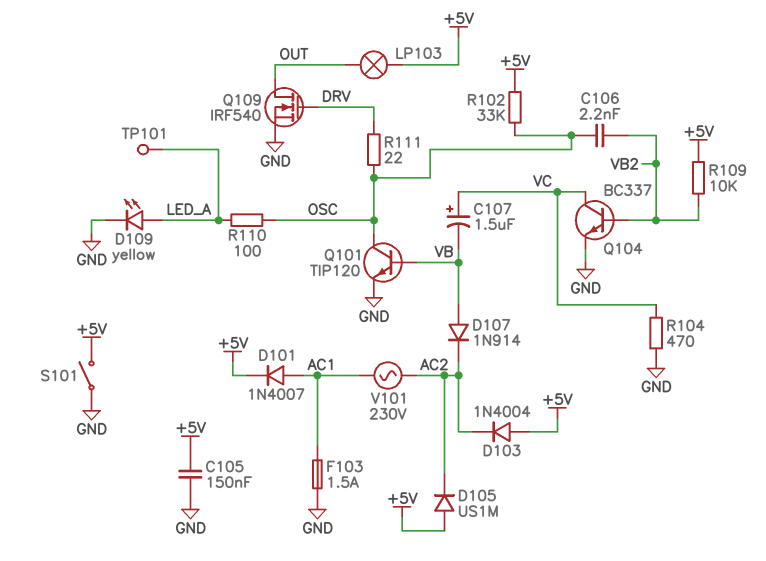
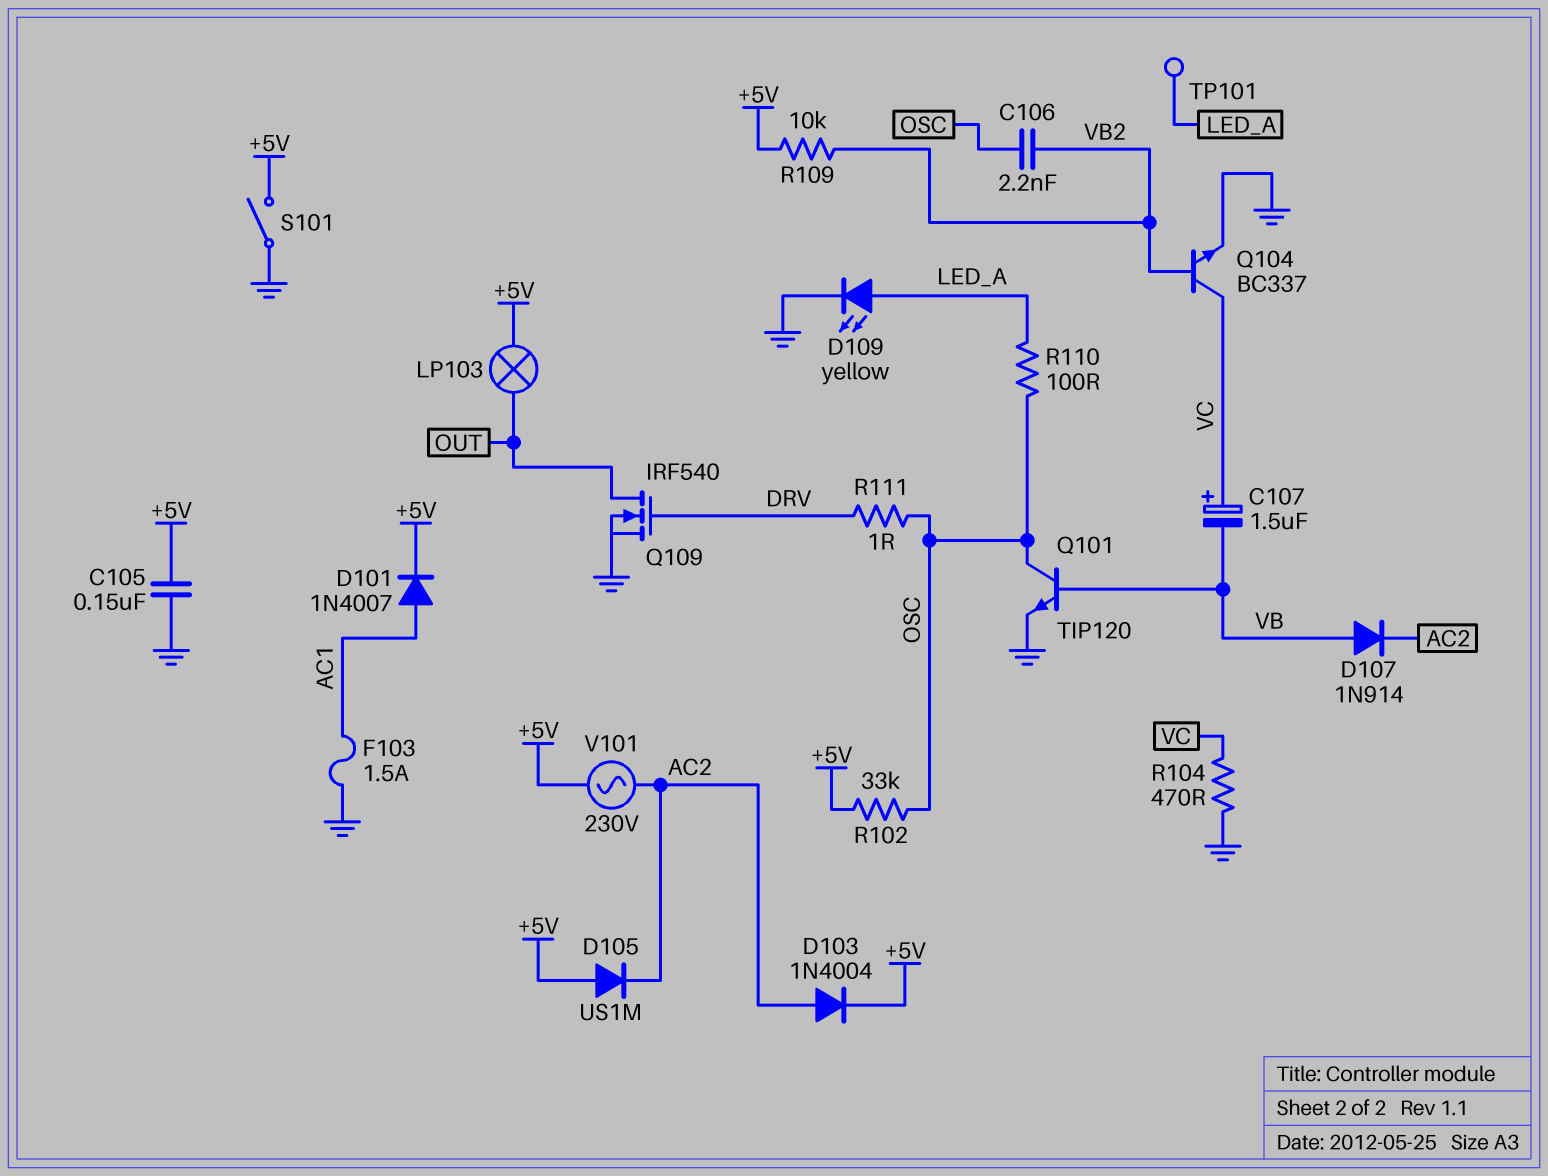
D103: diode 1N4004 (A +5V, K AC2) -> diode 1N4004 (A AC2, K +5V)
R111: 22 (DRV, OSC) -> 1 (DRV, OSC)
V101: AC 230V (AC1, AC2) -> AC 230V (+5V, AC2)

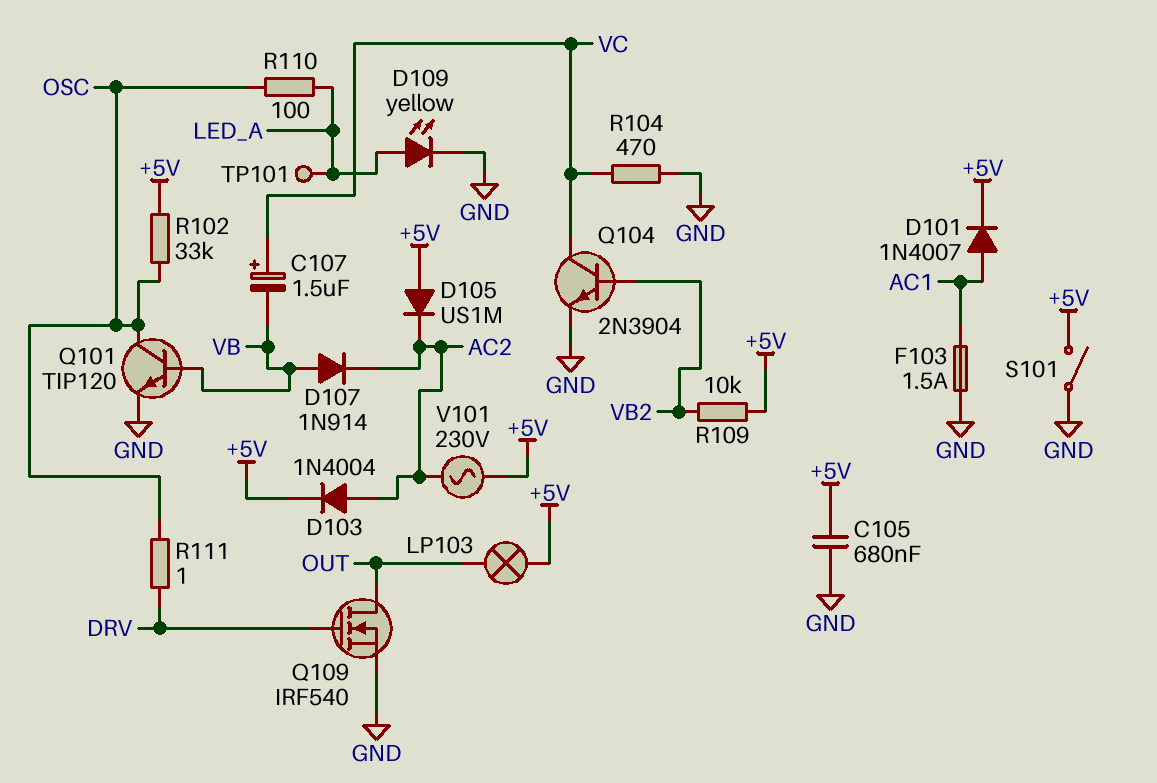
C105: 150nF (+5V, GND) -> 680nF (+5V, GND)
C106: 2.2nF (OSC, VB2) -> none
Q104: NPN BC337 (B VB2, C VC, E GND) -> NPN 2N3904 (B VB2, C VC, E GND)

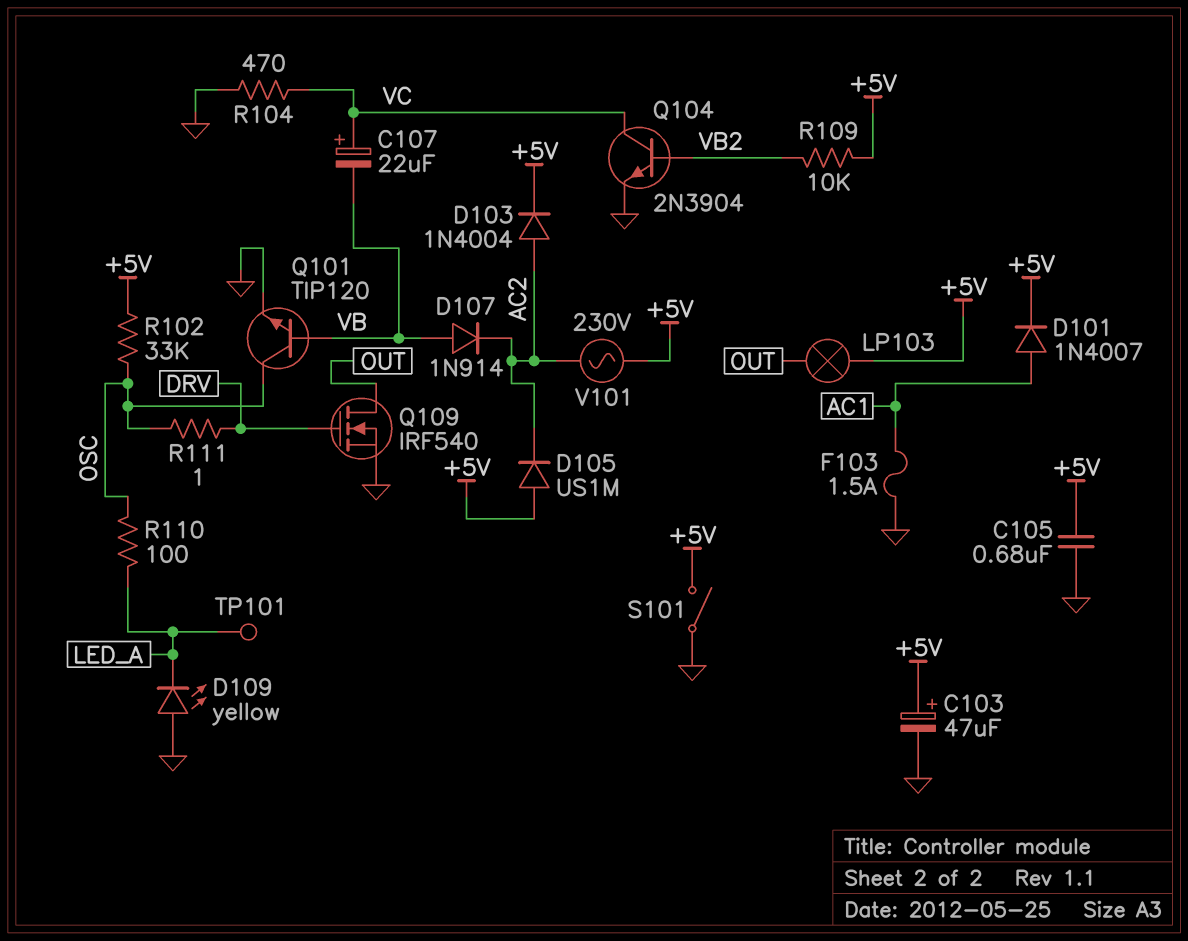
C103: none -> 47uF (plus +5V, minus GND)
C107: 1.5uF (plus VC, minus VB) -> 22uF (plus VC, minus VB)
D109: LED yellow (A LED_A, K GND) -> LED yellow (A GND, K LED_A)

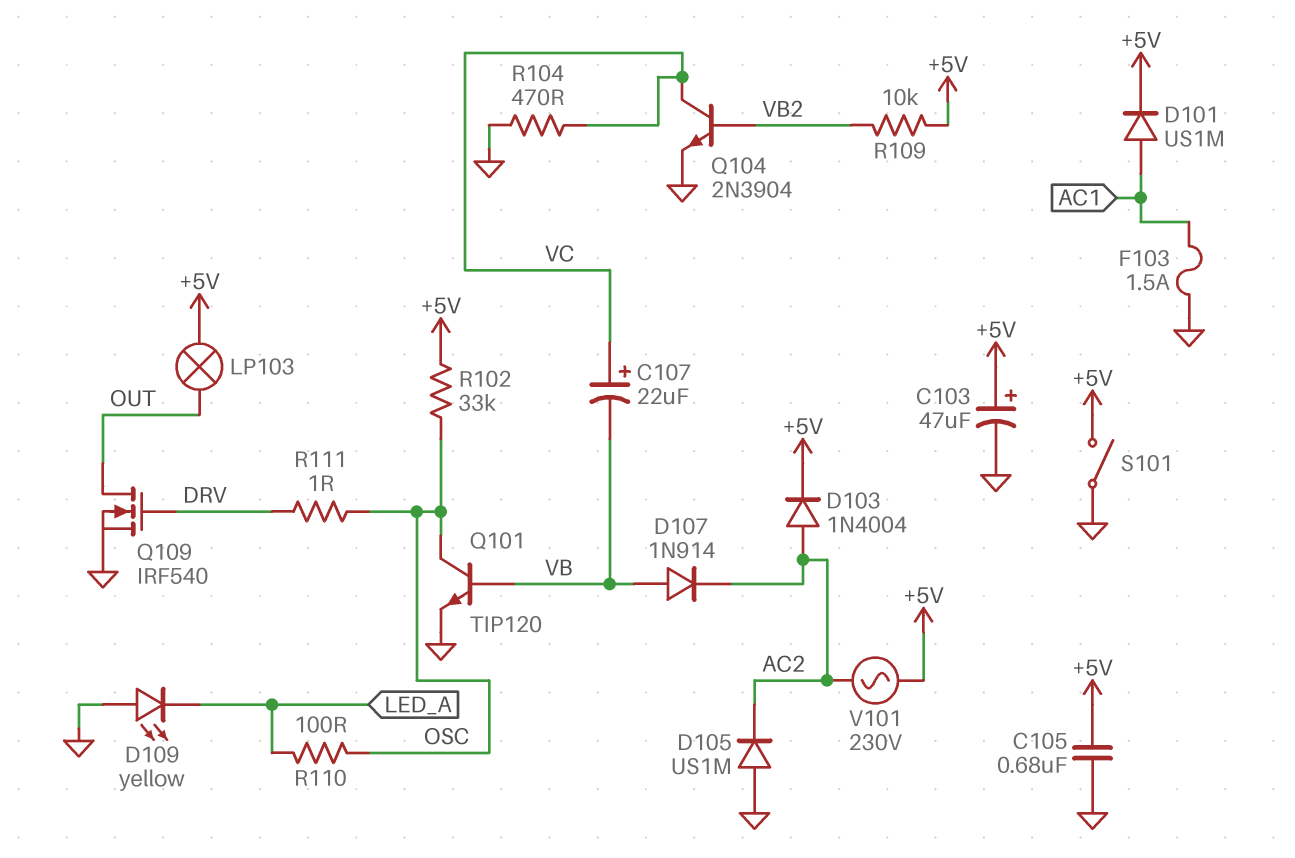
D101: diode 1N4007 (A AC1, K +5V) -> diode US1M (A AC1, K +5V)
D105: diode US1M (A +5V, K AC2) -> diode US1M (A GND, K AC2)
TP101: test point (LED_A) -> none

